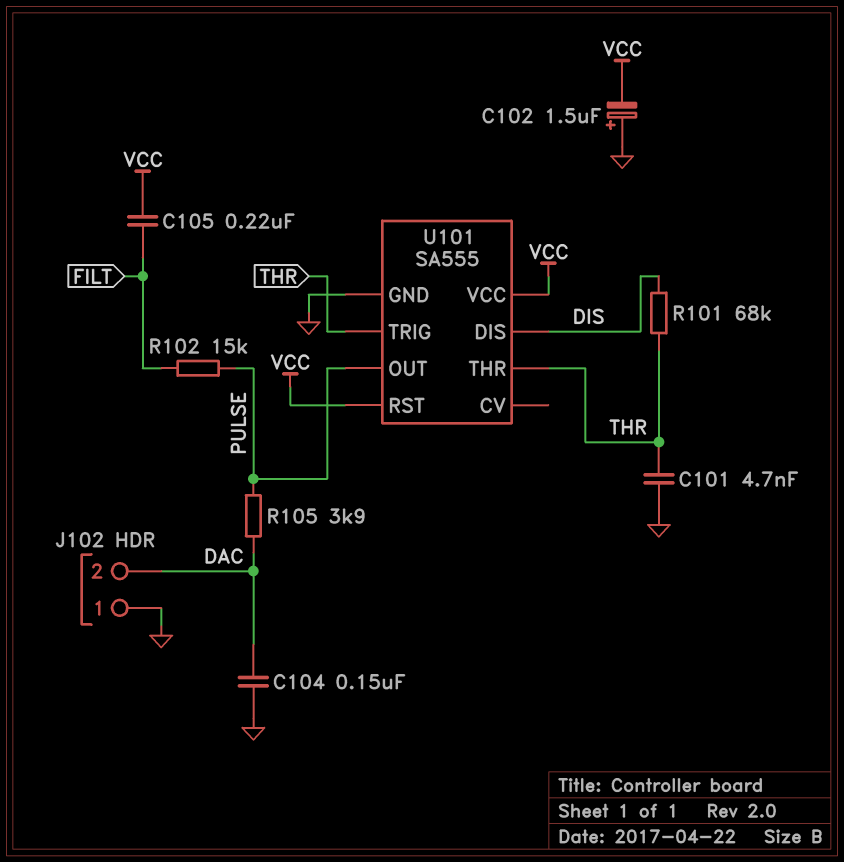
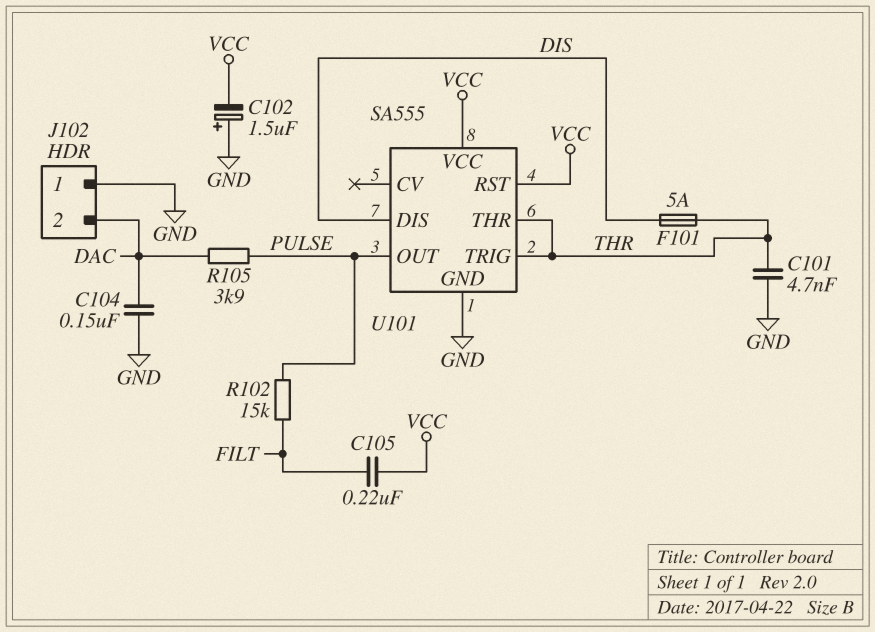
F101: none -> 5A (DIS, THR)
R101: 68k (DIS, THR) -> none

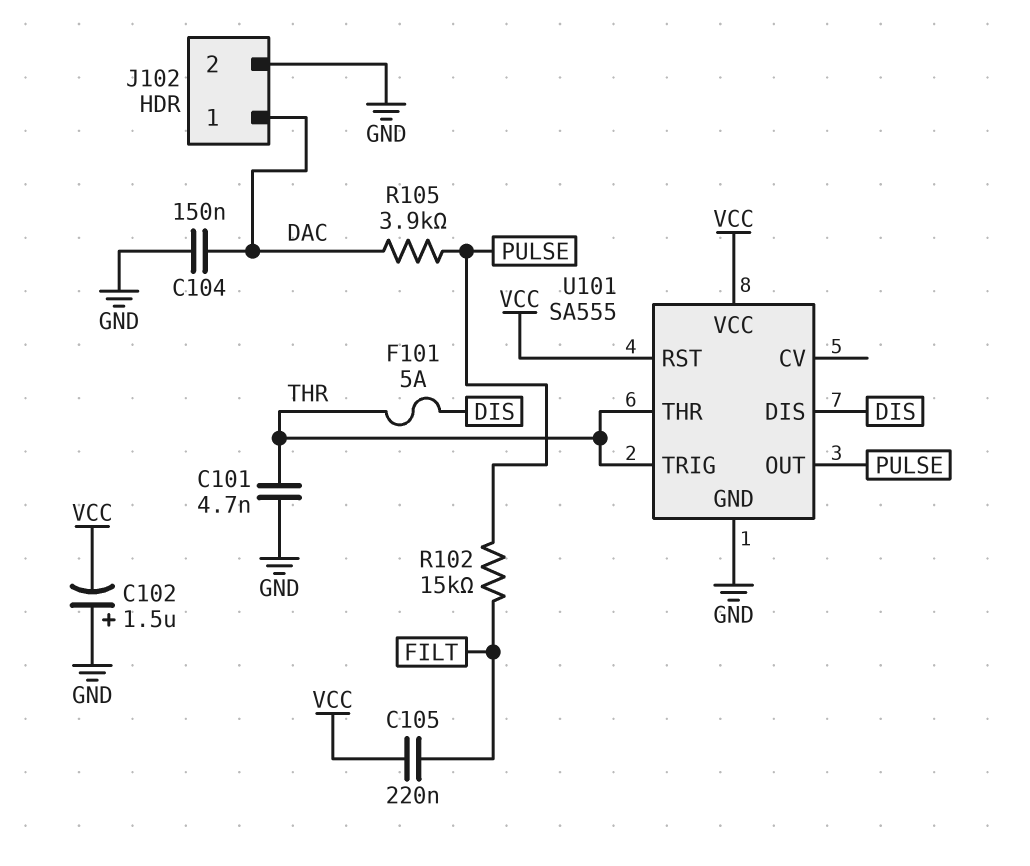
J102 pin 1: GND -> DAC
J102 pin 2: DAC -> GND

